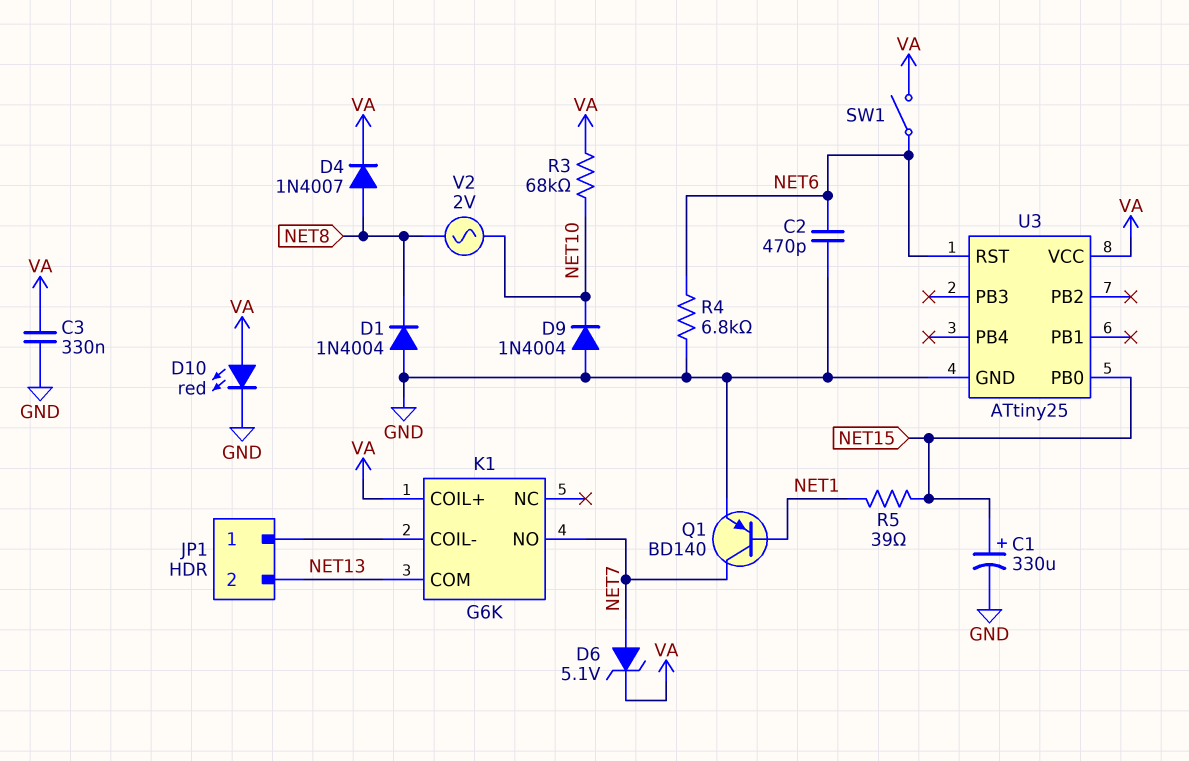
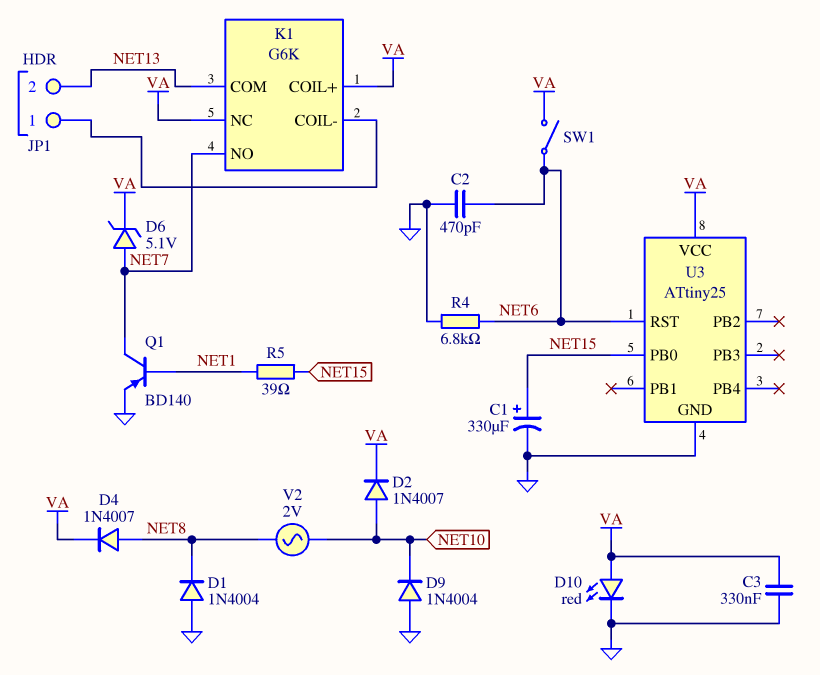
D2: none -> diode 1N4007 (A NET10, K VA)
K1 pin NC: none -> VA
R3: 68k (NET10, VA) -> none

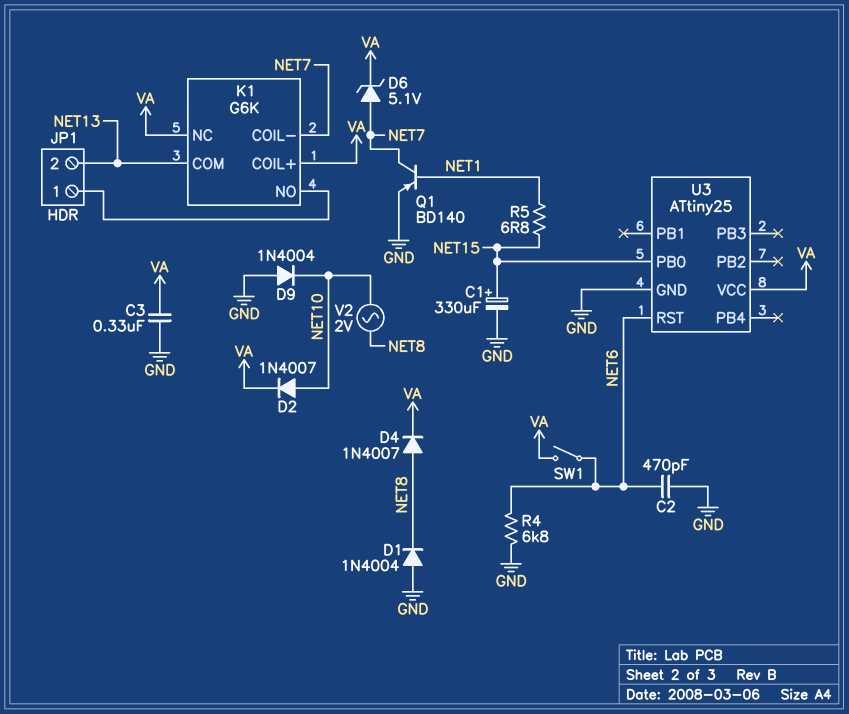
D10: LED red (A VA, K GND) -> none
K1 pin COIL-: JP1/1 -> NET7
K1 pin NO: NET7 -> JP1/1
R5: 39 (NET1, NET15) -> 6.8 (NET1, NET15)

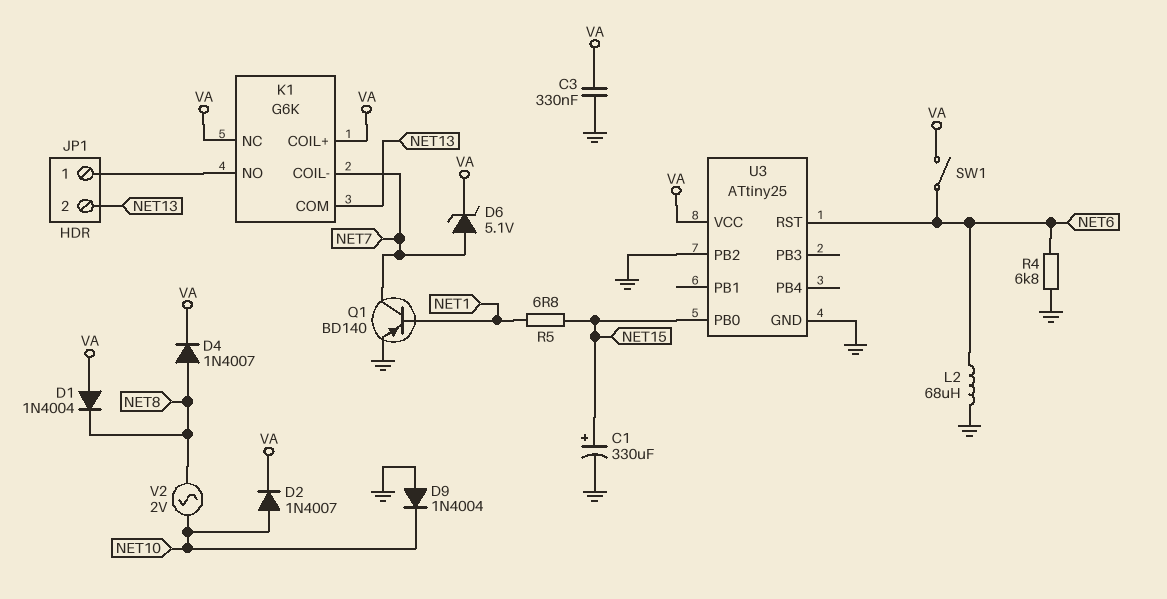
C2: 470pF (GND, NET6) -> none
D1: diode 1N4004 (A GND, K NET8) -> diode 1N4004 (A VA, K NET8)
L2: none -> 68uH (GND, NET6)
U3 pin PB2: none -> GND

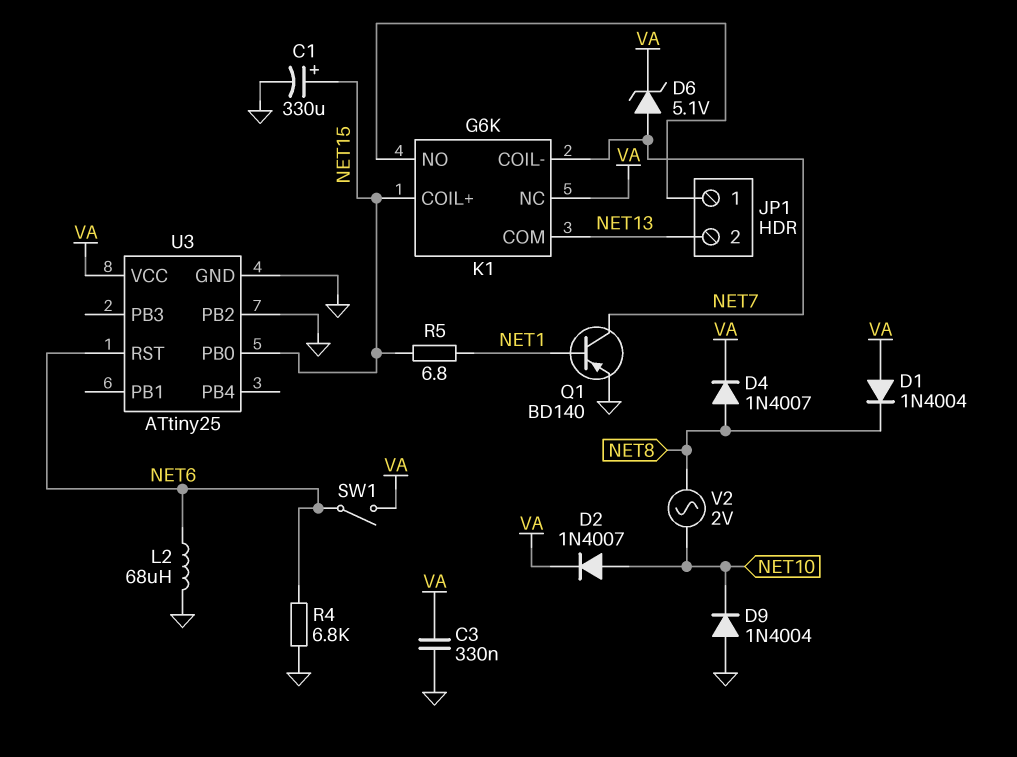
K1 pin COIL+: VA -> NET15

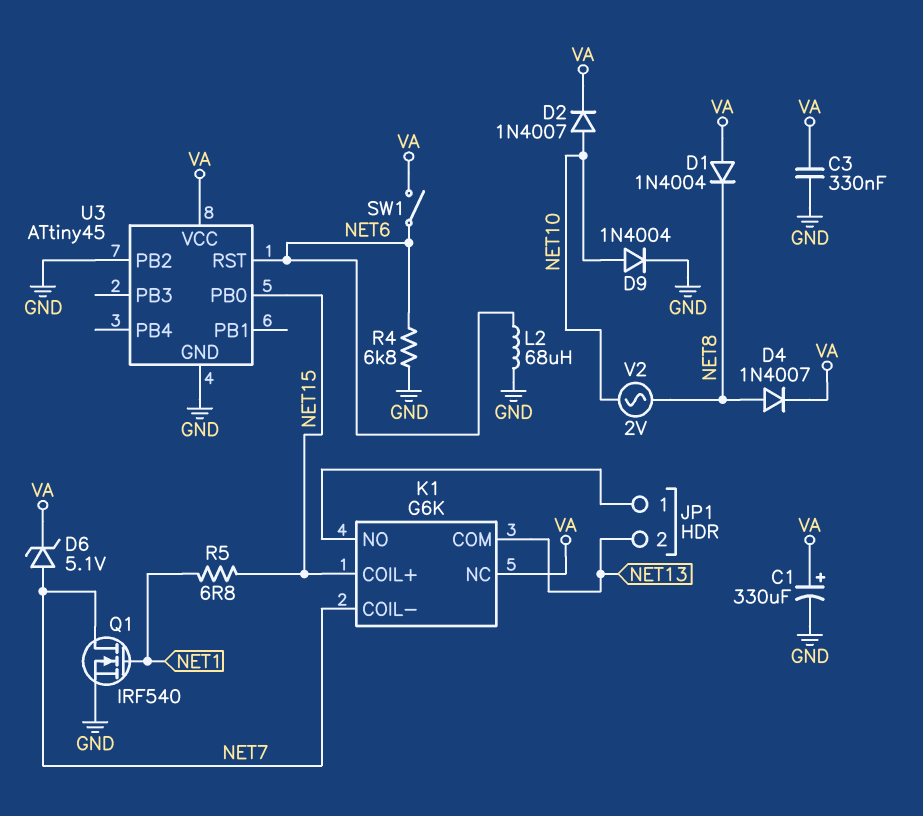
C1: 330uF (plus NET15, minus GND) -> 330uF (plus VA, minus GND)
D9: diode 1N4004 (A GND, K NET10) -> diode 1N4004 (A NET10, K GND)
Q1: PNP BD140 (B NET1, C NET7, E GND) -> NMOS IRF540 (G NET1, D NET7, S GND)
U3: ATtiny25 -> ATtiny45

